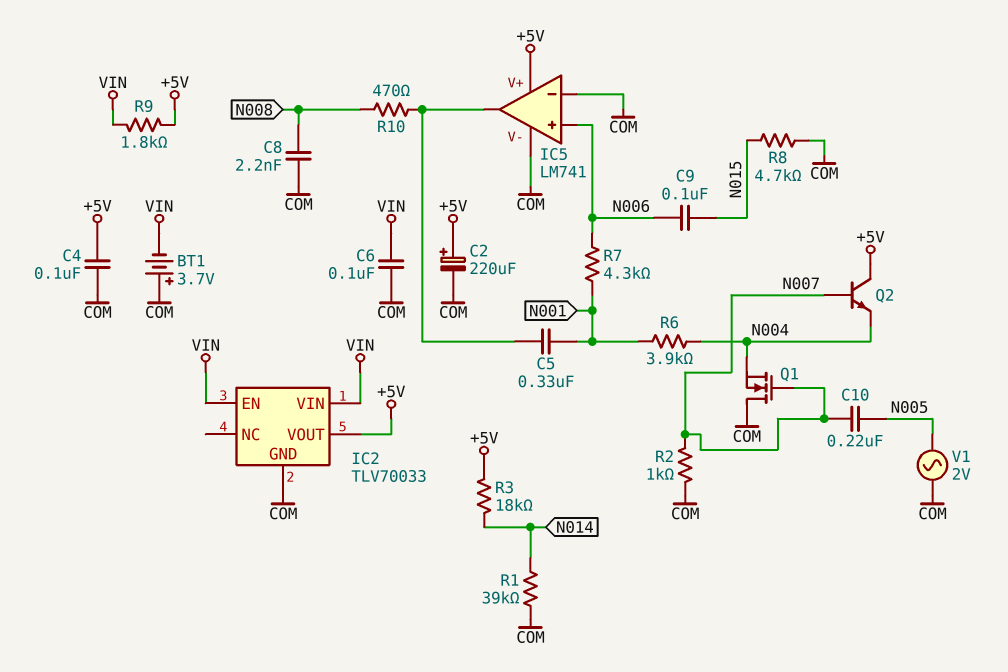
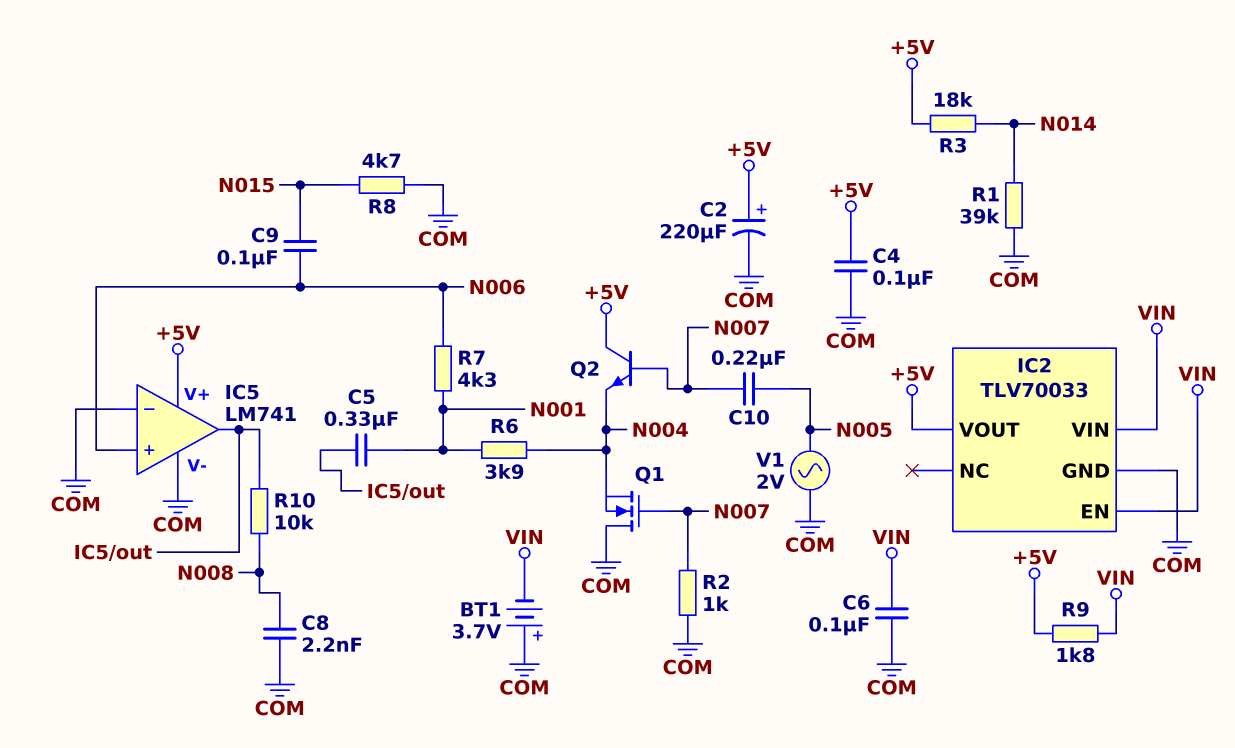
R10: 470 (IC5/out, N008) -> 10k (IC5/out, N008)

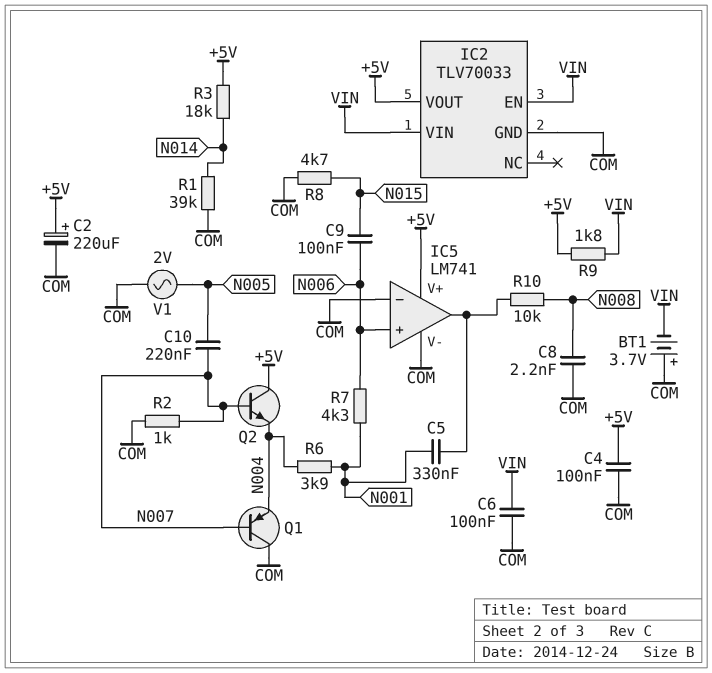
Q1: NMOS (G N007, D COM, S N004) -> PNP (B N007, C COM, E N004)

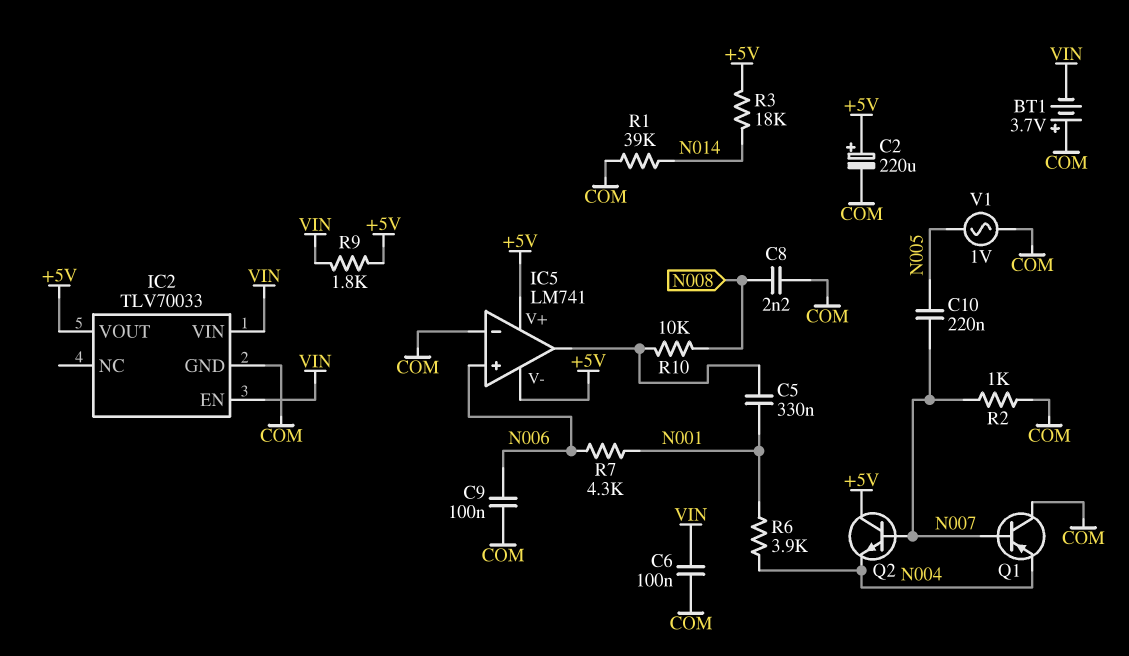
C4: 100nF (+5V, COM) -> none
C9: 100nF (N006, N015) -> 100nF (COM, N006)
IC5 pin V-: COM -> +5V
R8: 4.7k (COM, N015) -> none
V1: AC 2V (COM, N005) -> AC 1V (COM, N005)

